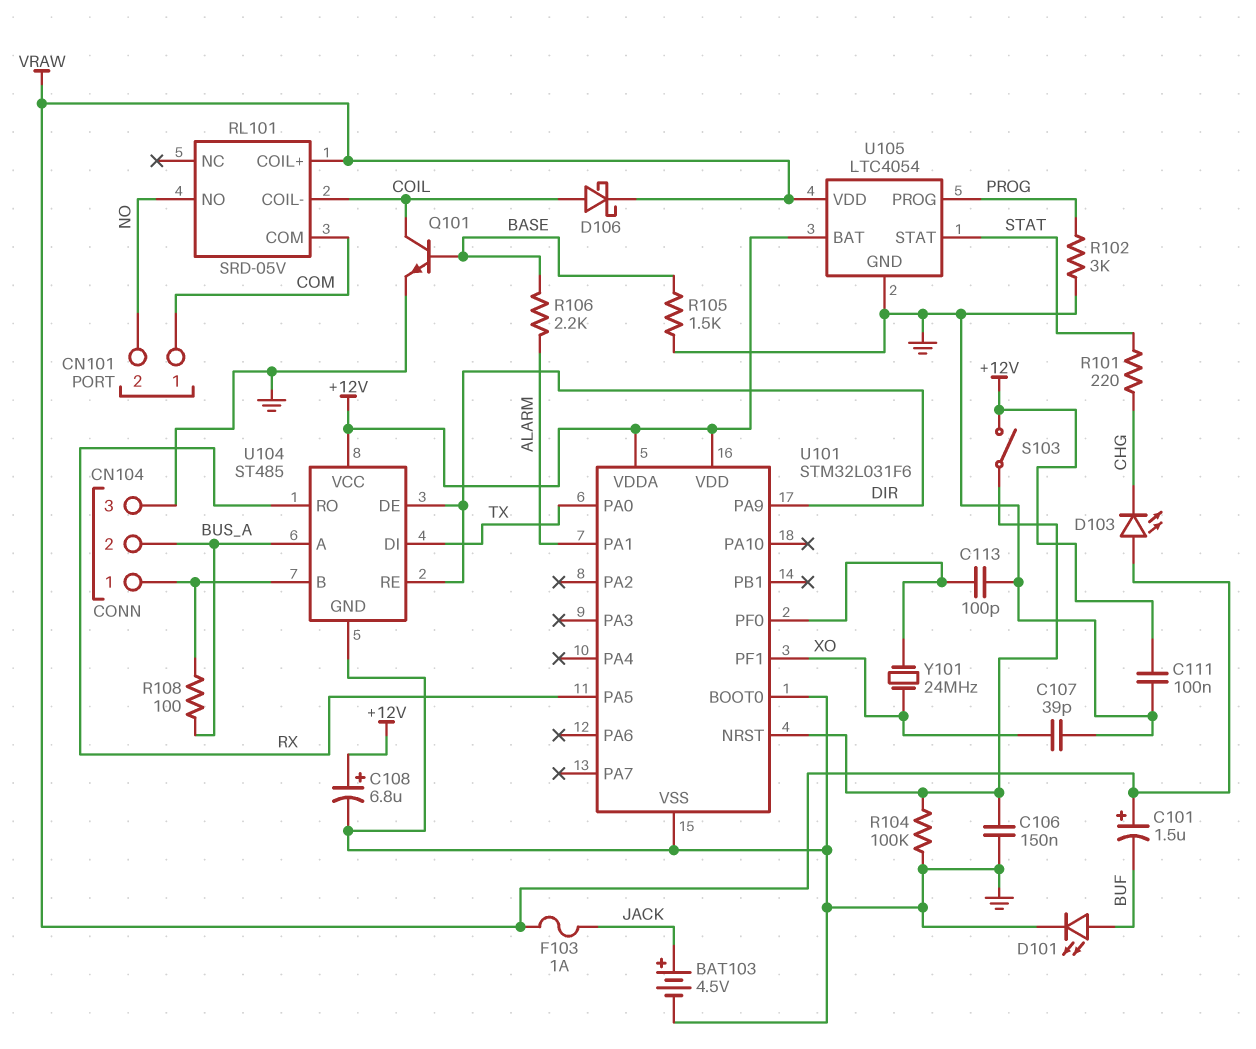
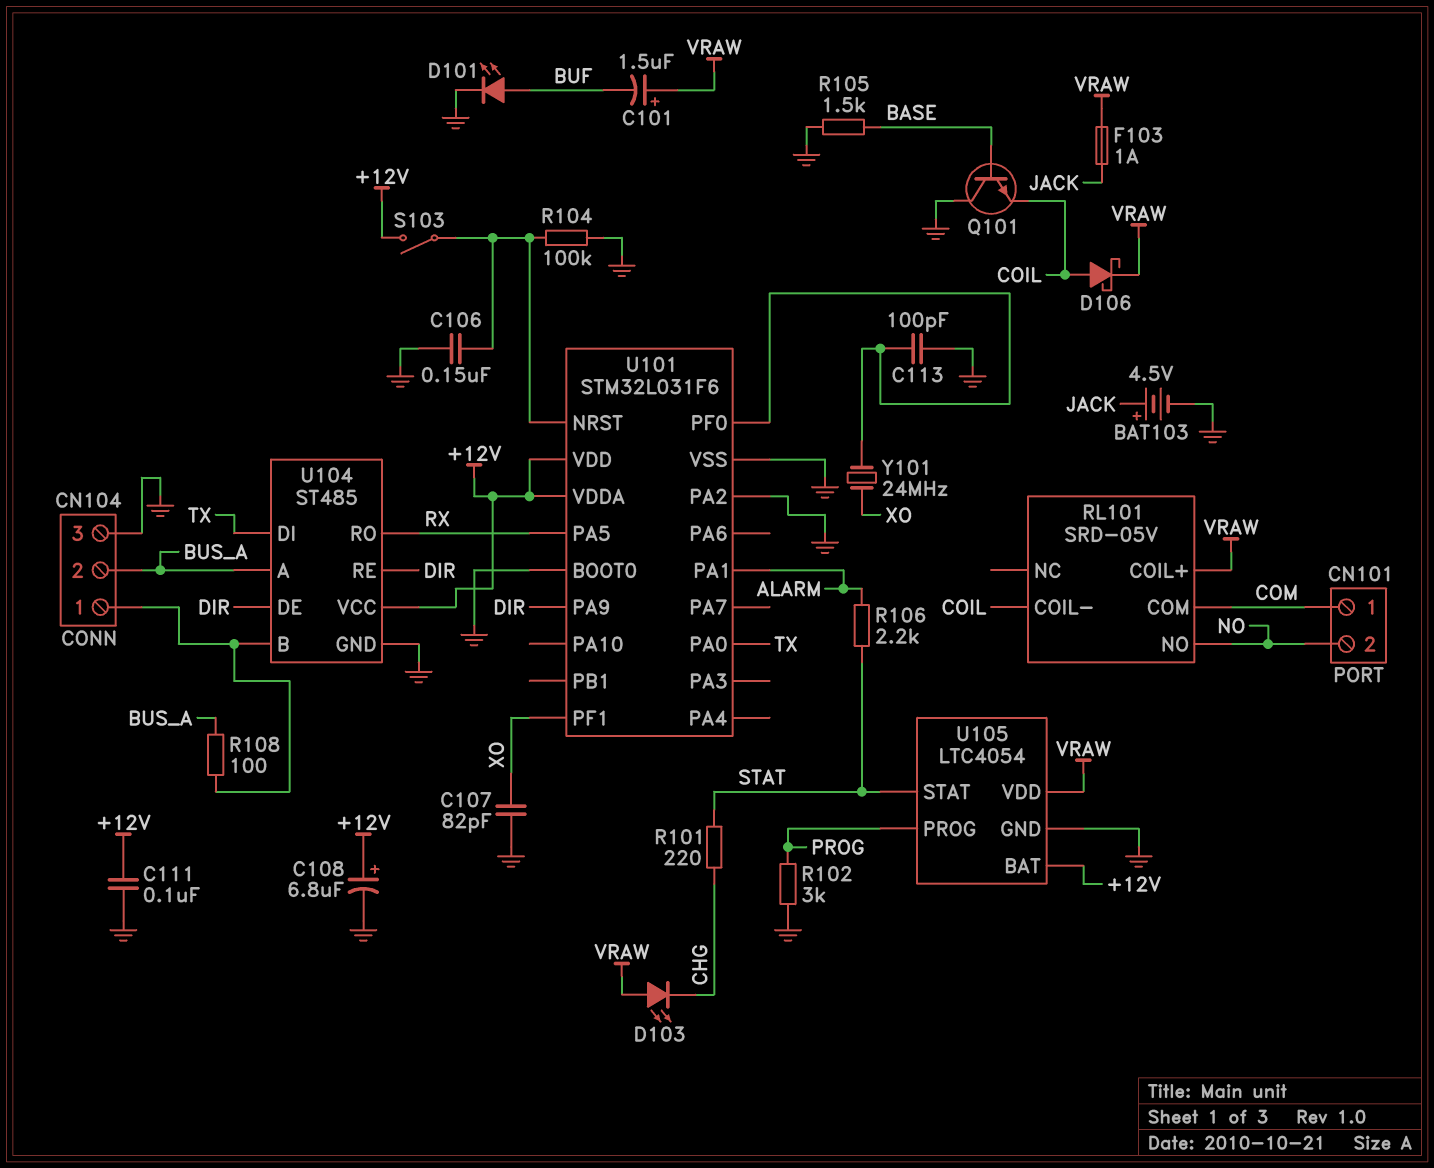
C107: 39pF (GND, XO) -> 82pF (GND, XO)
Q101: NPN (B BASE, C COIL, E GND) -> NPN (B BASE, C GND, E COIL)
R106: 2.2k (ALARM, BASE) -> 2.2k (ALARM, STAT)
U101 pin PA2: none -> GND

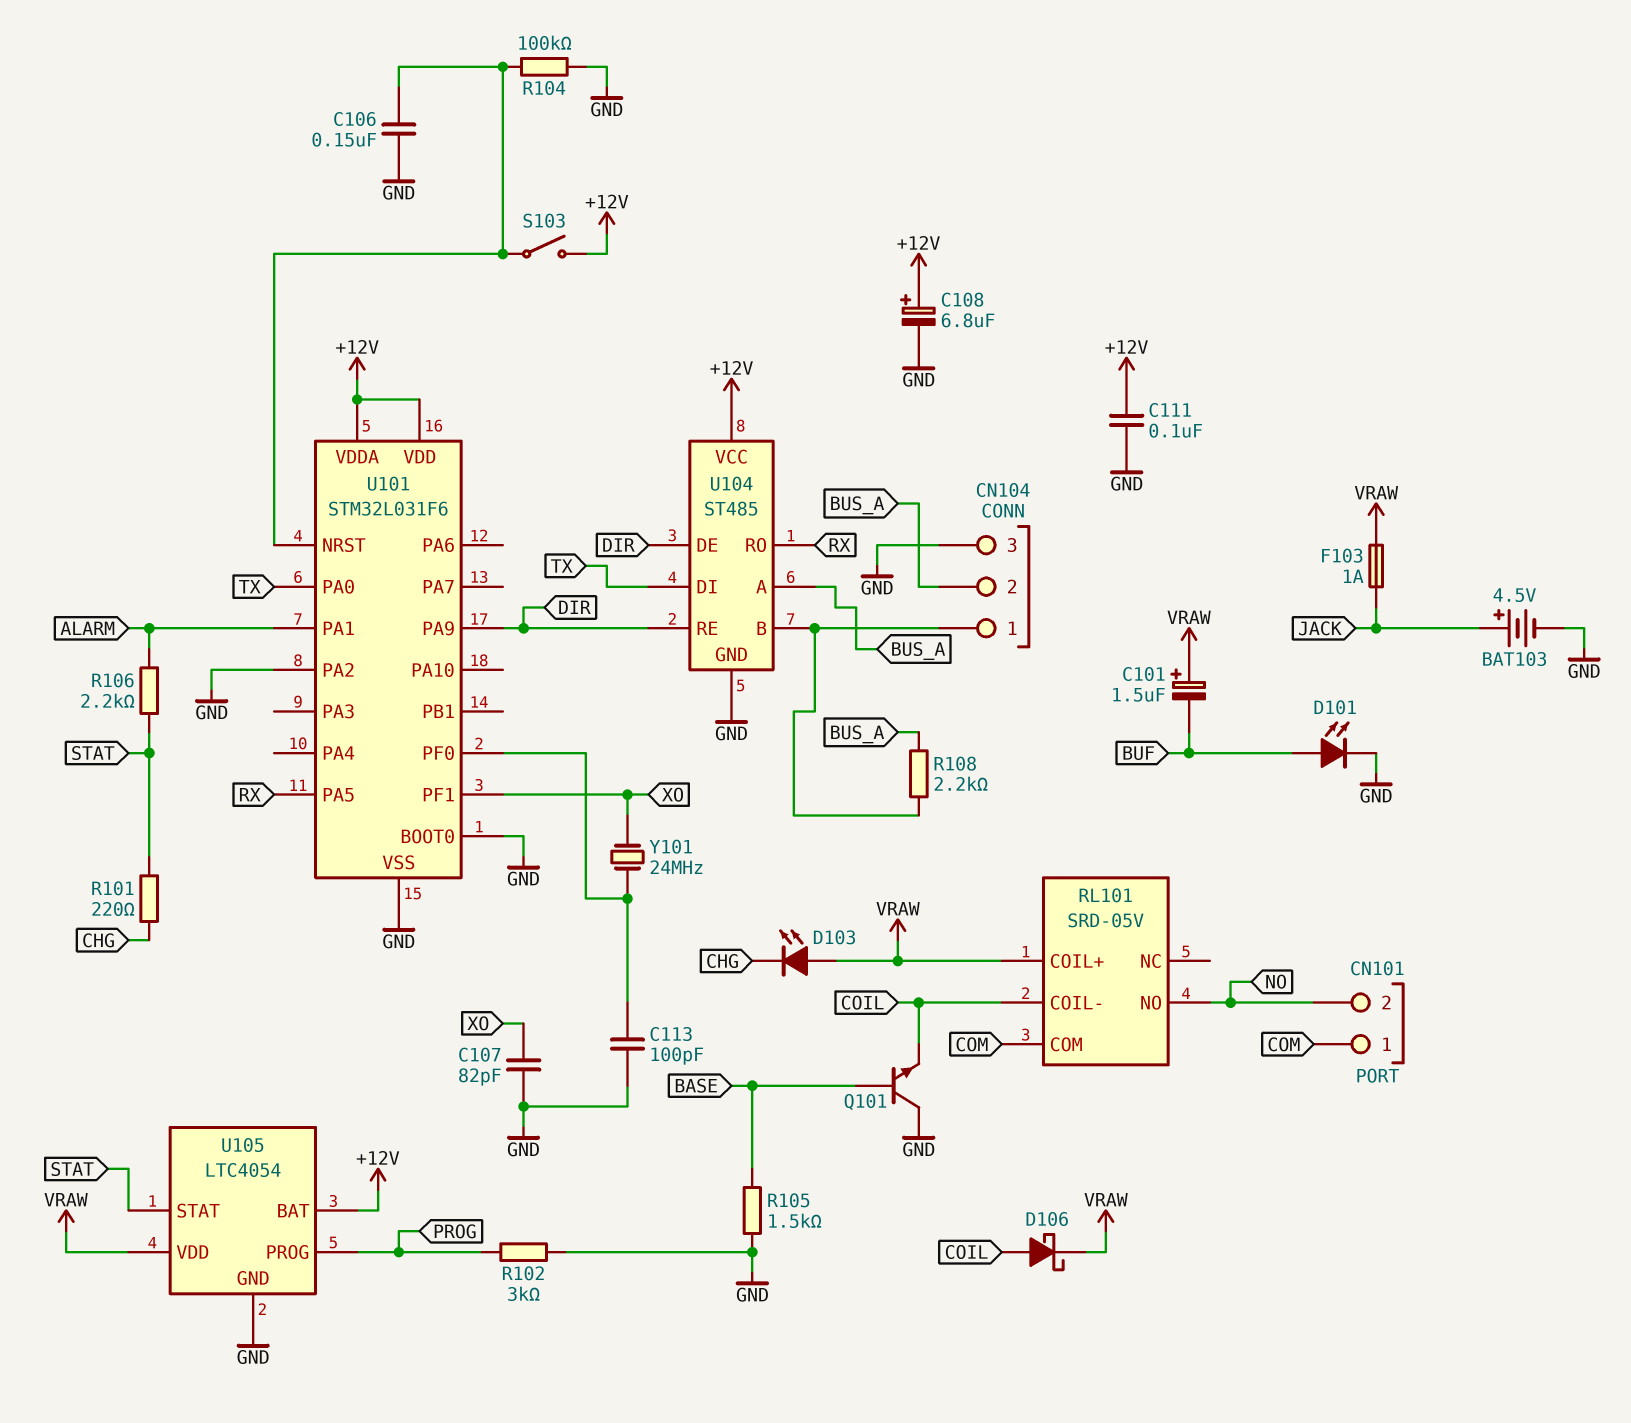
R108: 100 (BUS_A, CN104/1) -> 2.2k (BUS_A, CN104/1)

